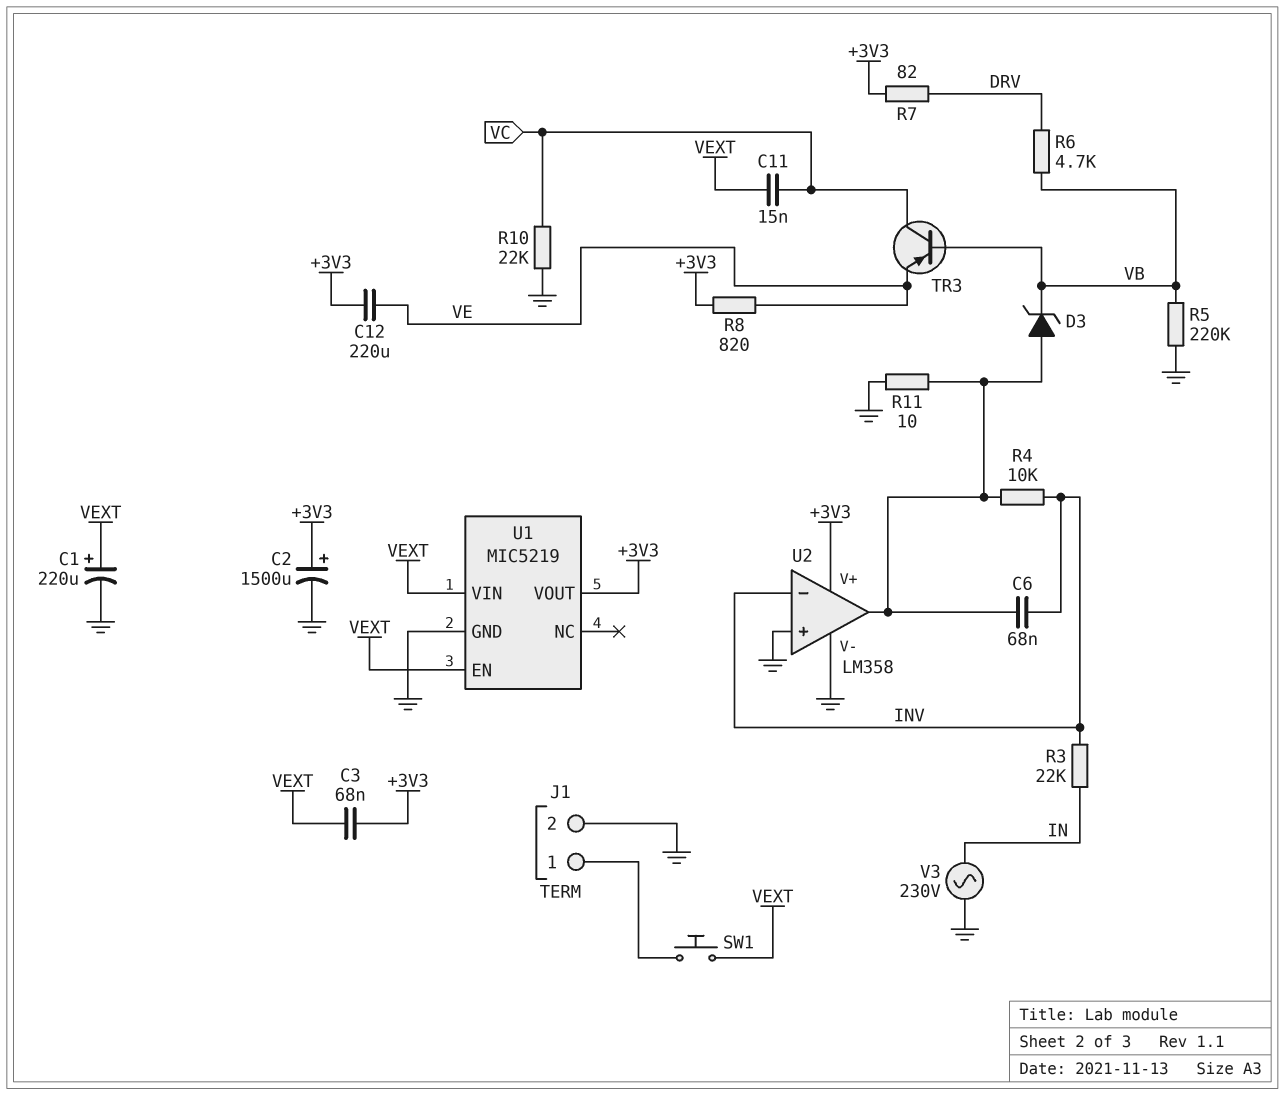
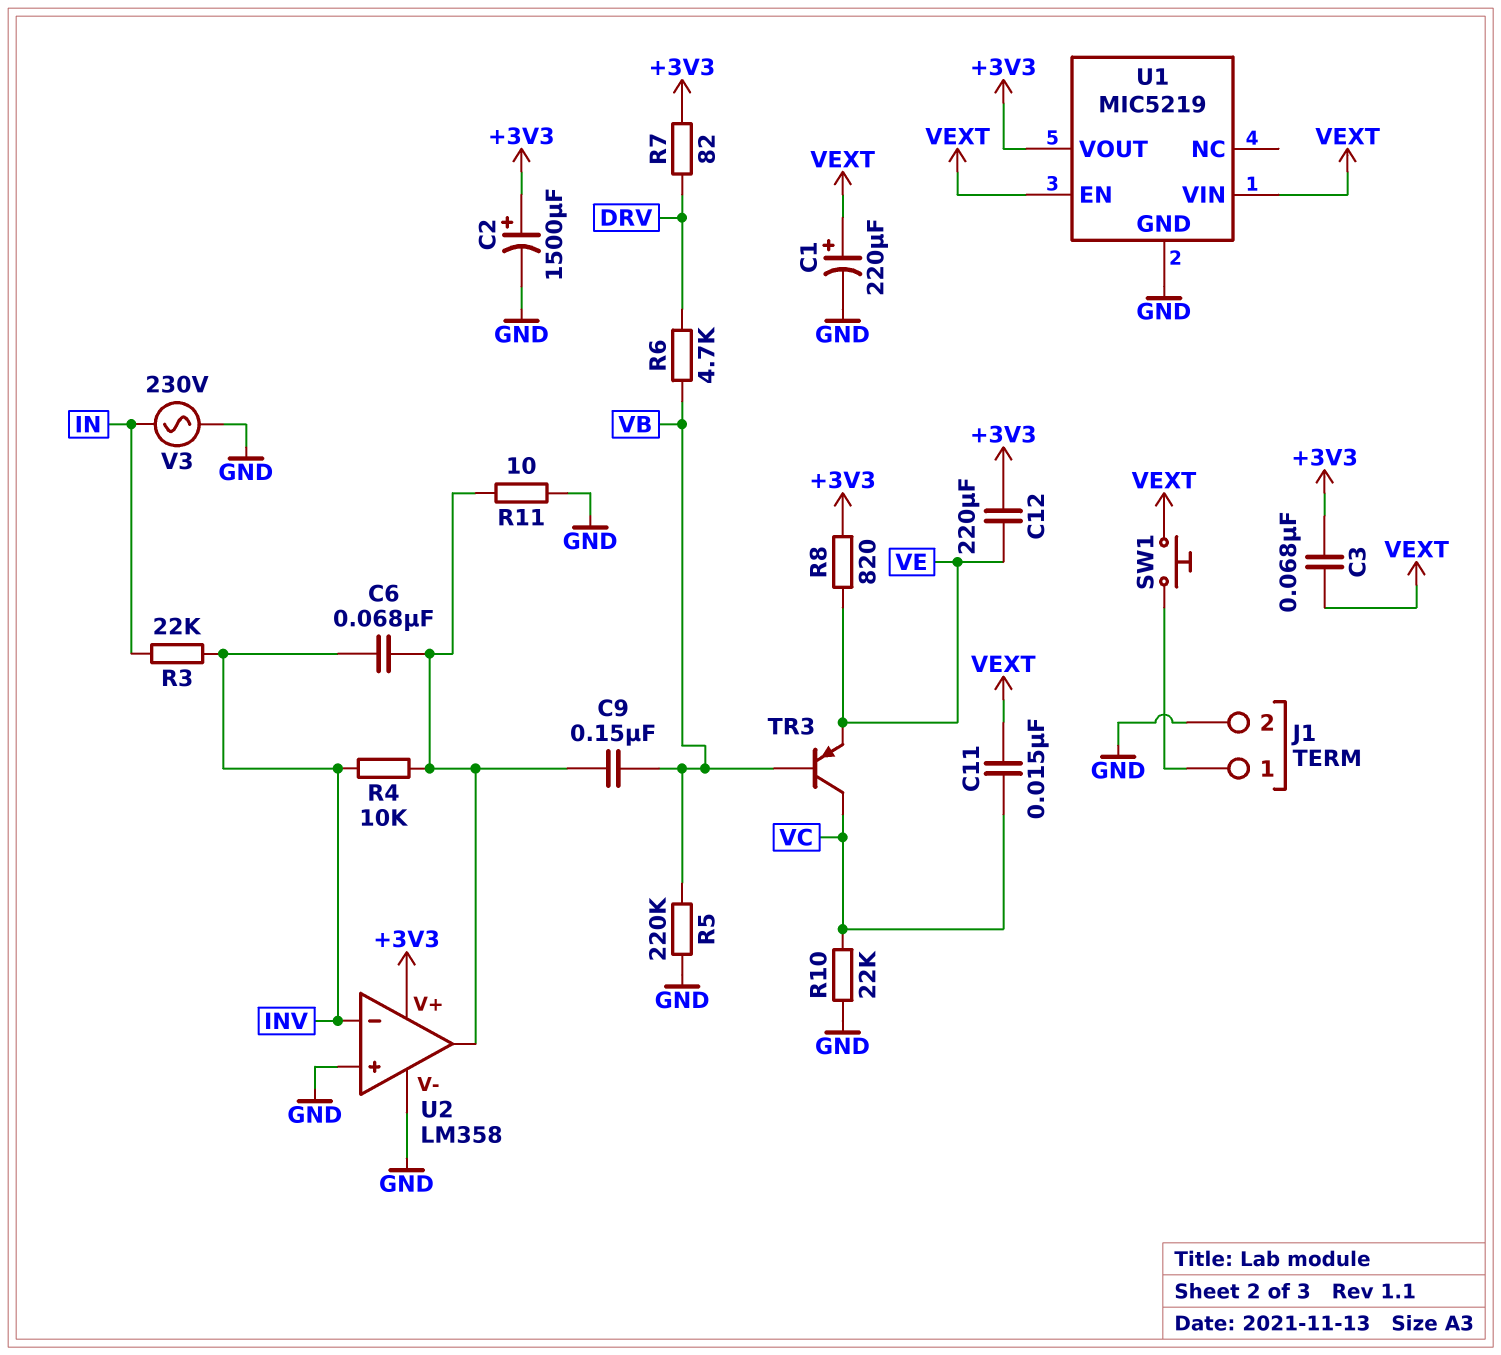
C9: none -> 150nF (U2/out, VB)
D3: zener (A U2/out, K VB) -> none

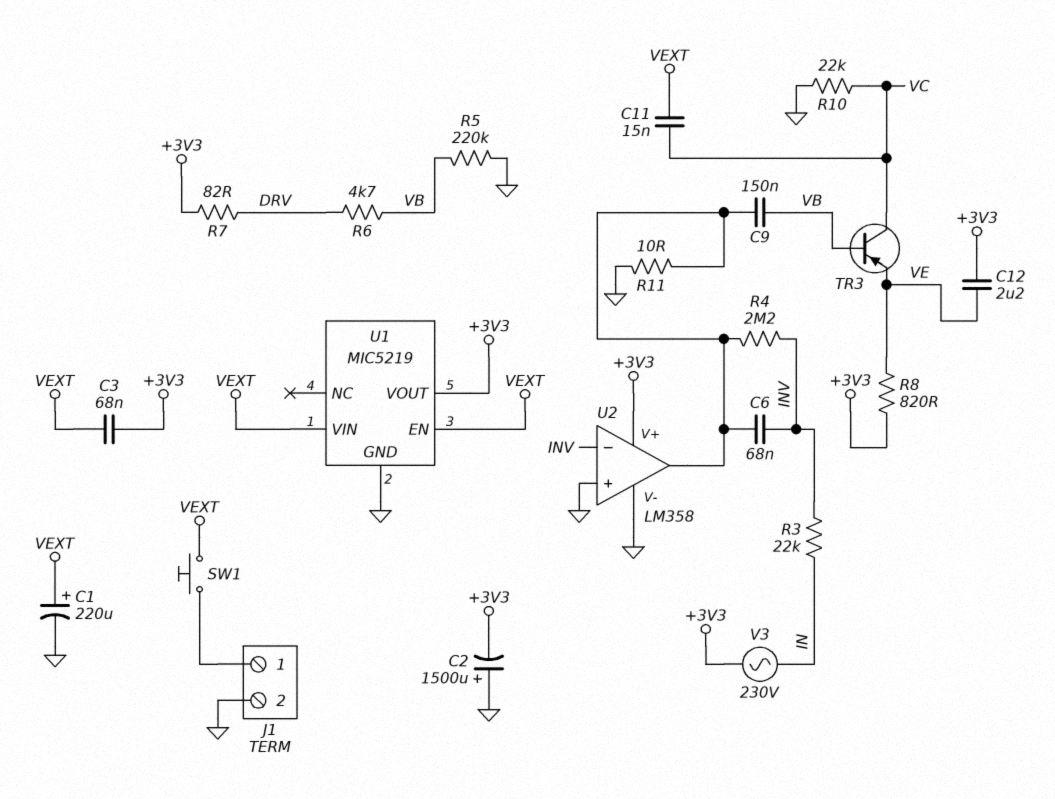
C2: 1500uF (plus +3V3, minus GND) -> 1500uF (plus GND, minus +3V3)
C12: 220uF (+3V3, VE) -> 2.2uF (+3V3, VE)
R4: 10k (INV, U2/out) -> 2.2M (INV, U2/out)
V3: AC 230V (GND, IN) -> AC 230V (+3V3, IN)

